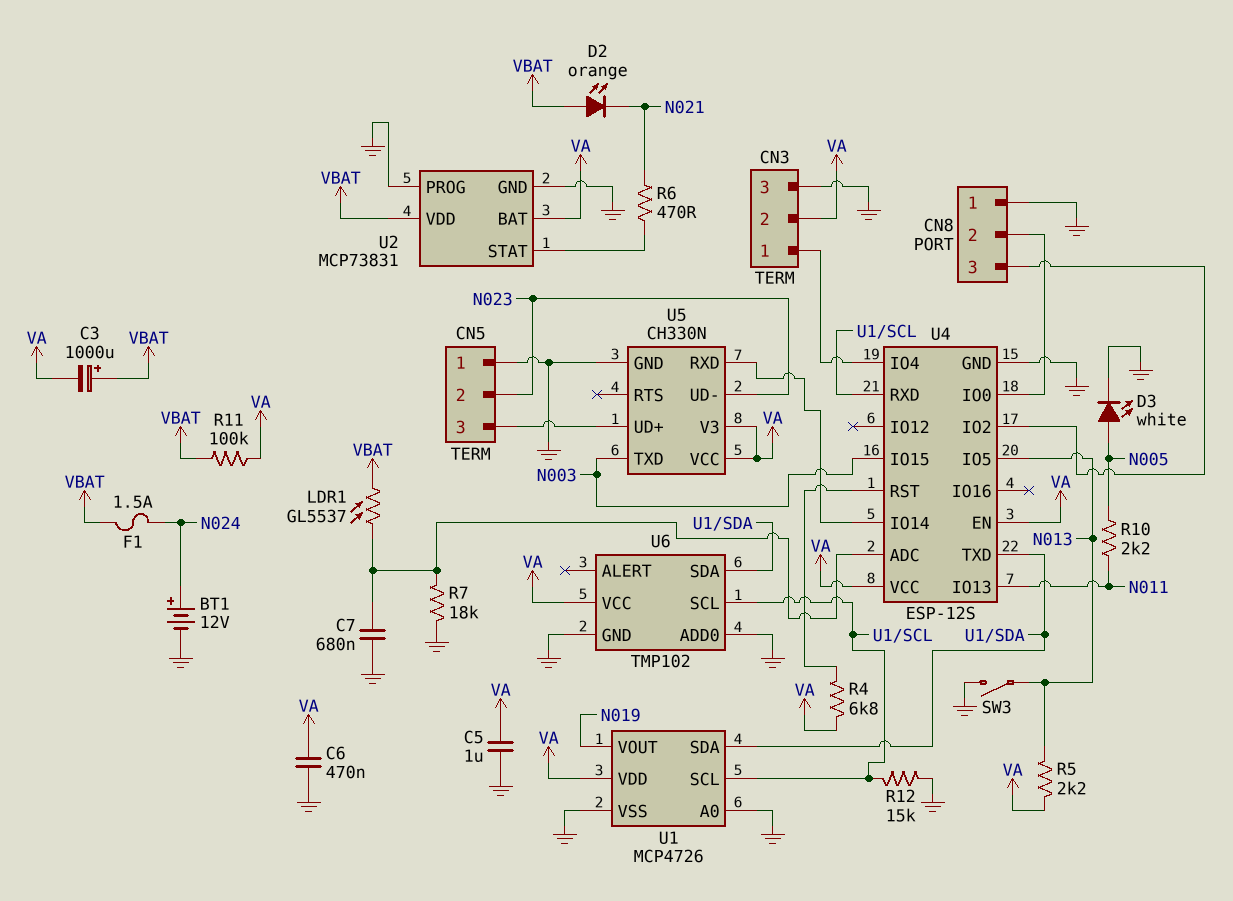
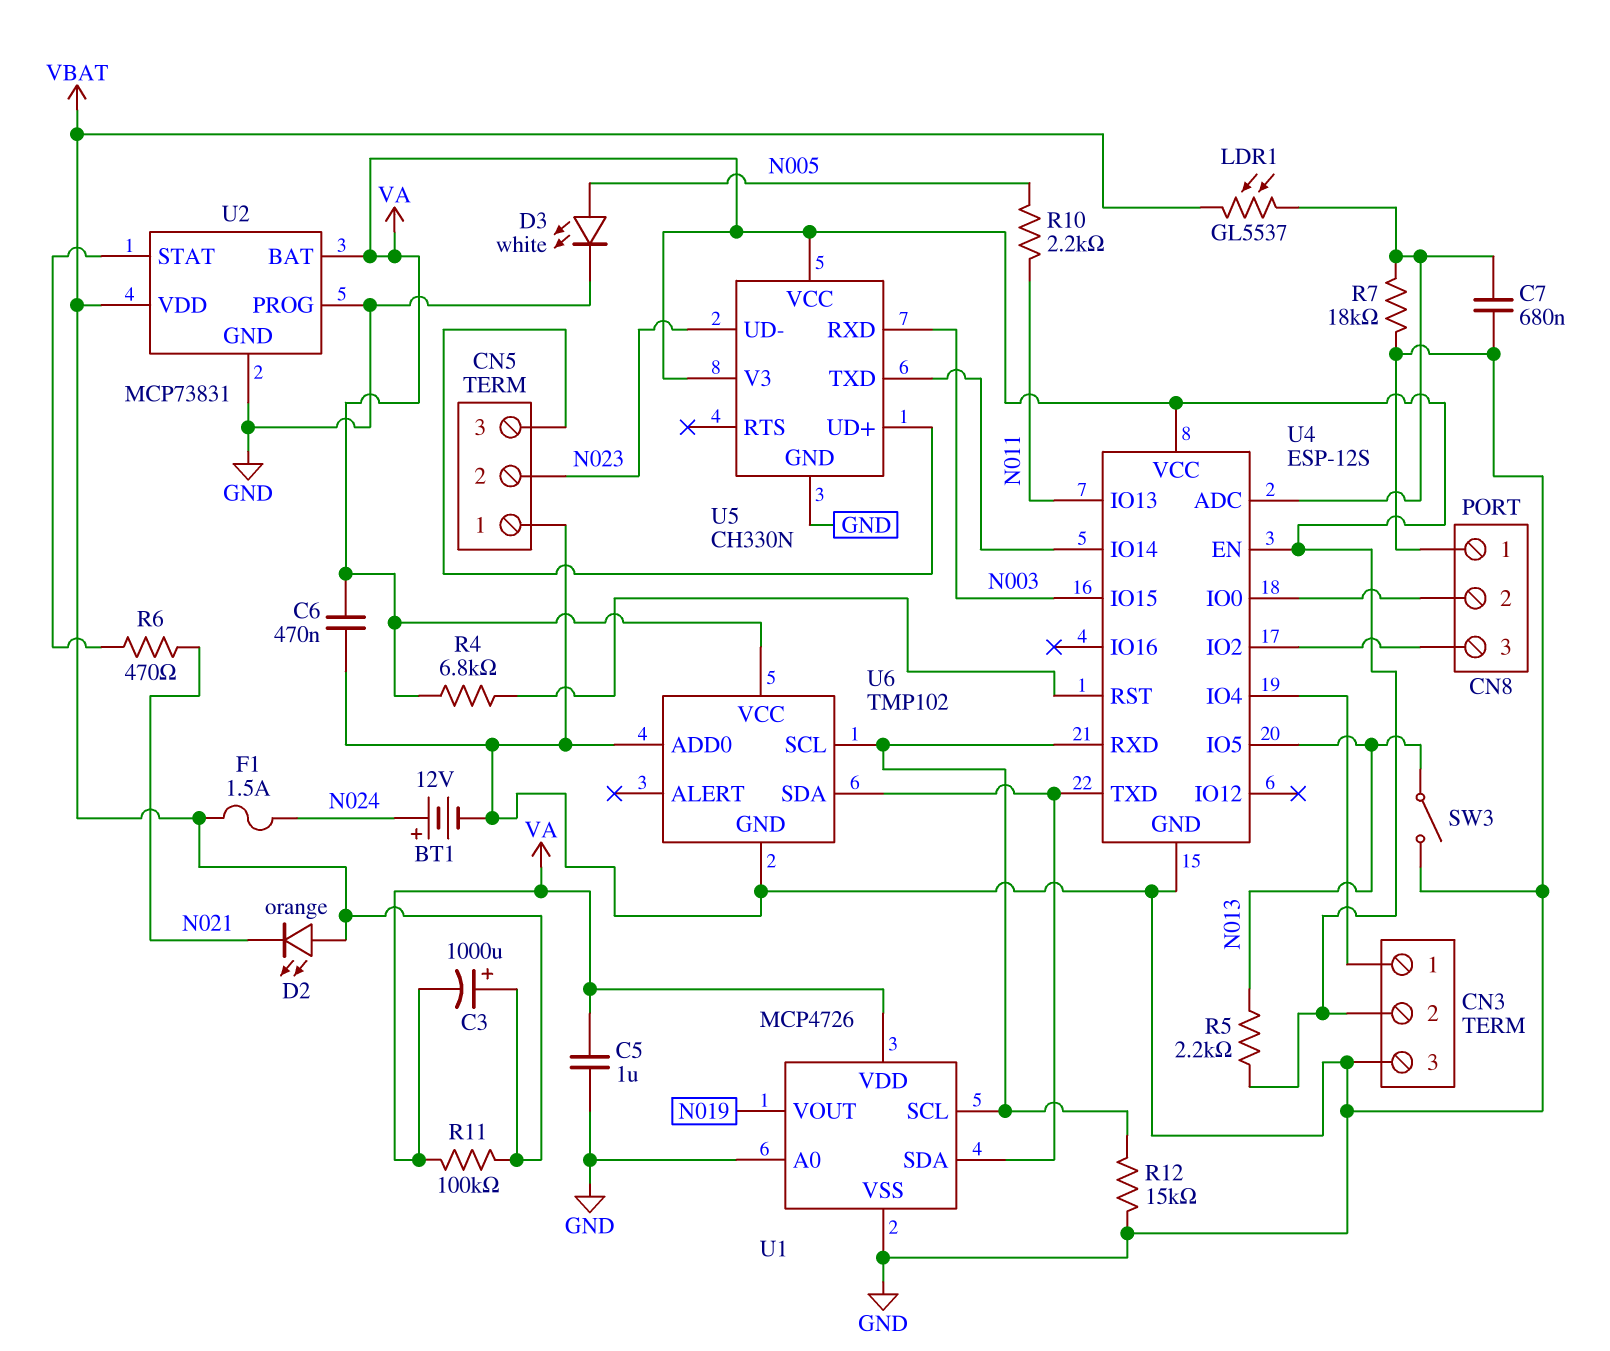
U5 pin RXD: U4/IO14 -> N003
U5 pin TXD: N003 -> U4/IO14

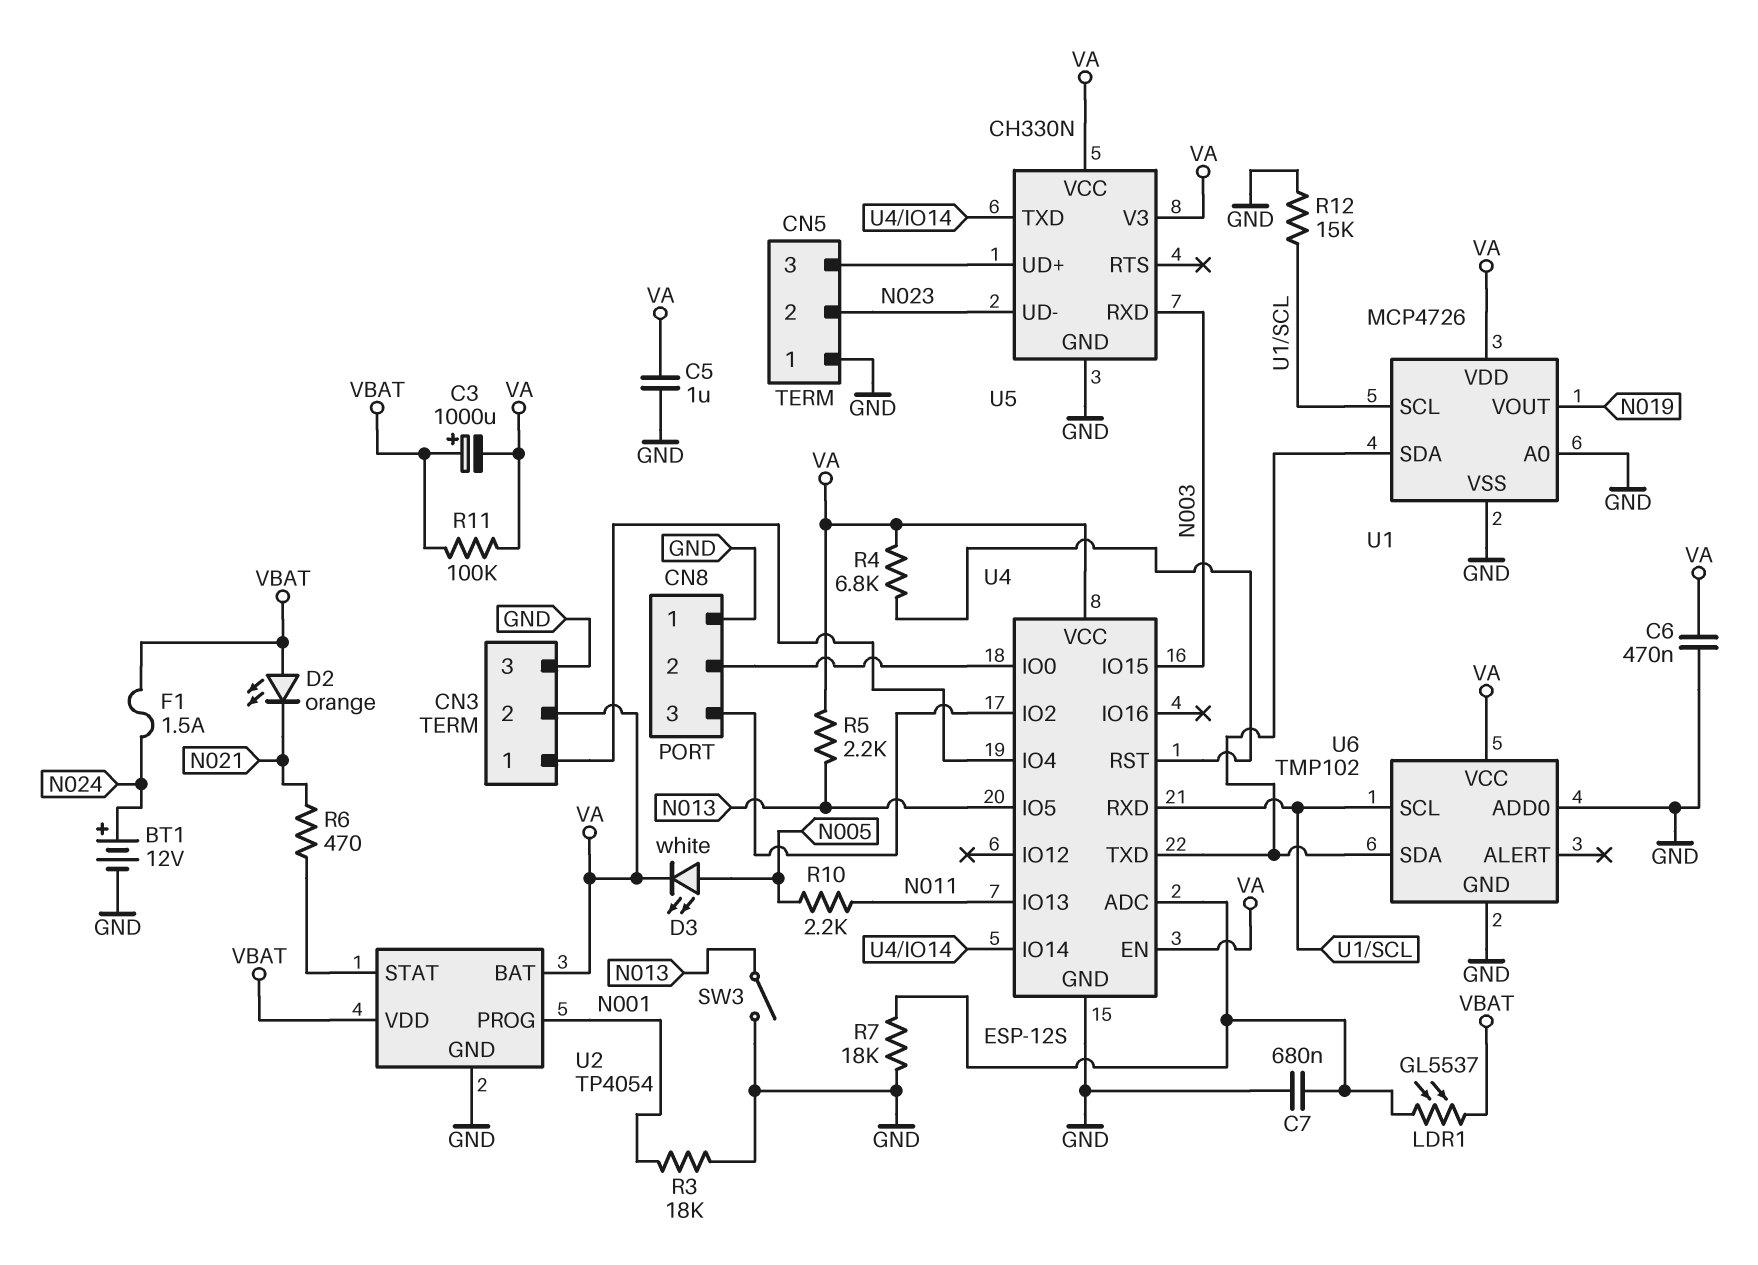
D3: LED white (A N005, K GND) -> LED white (A N005, K VA)
R3: none -> 18k (GND, N001)
U2: MCP73831 -> TP4054
U2 pin PROG: GND -> N001

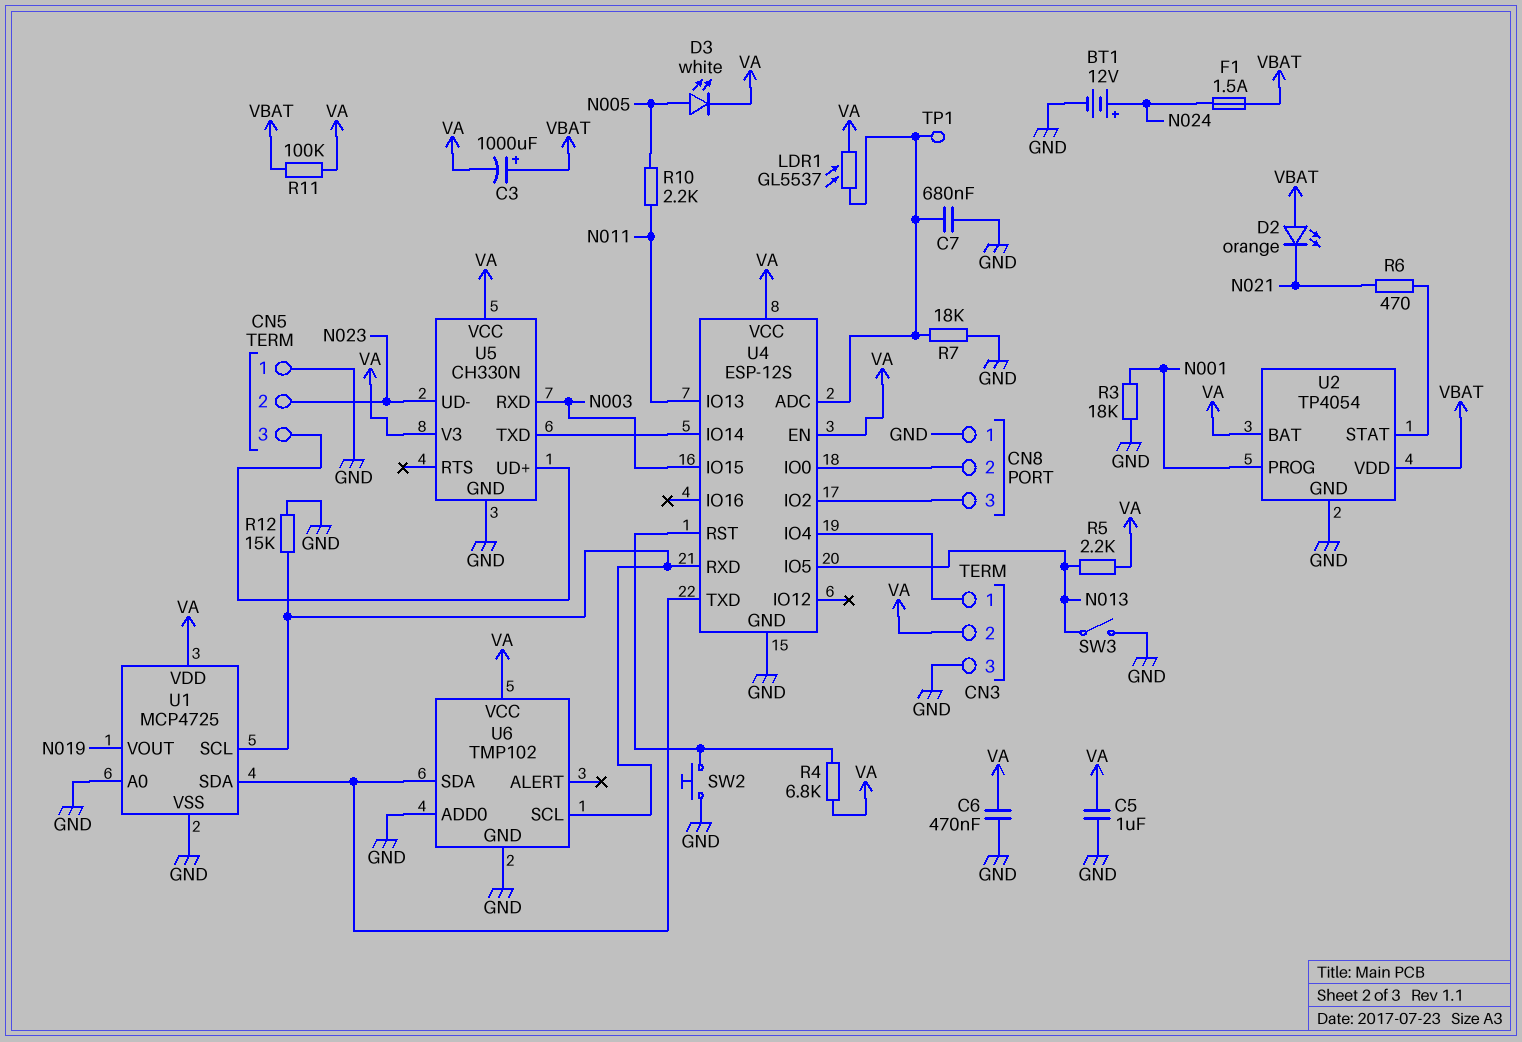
LDR1: GL5537 (U4/ADC, VBAT) -> GL5537 (U4/ADC, VA)
SW2: none -> button (GND, U4/RST)
TP1: none -> test point (U4/ADC)
U1: MCP4726 -> MCP4725

